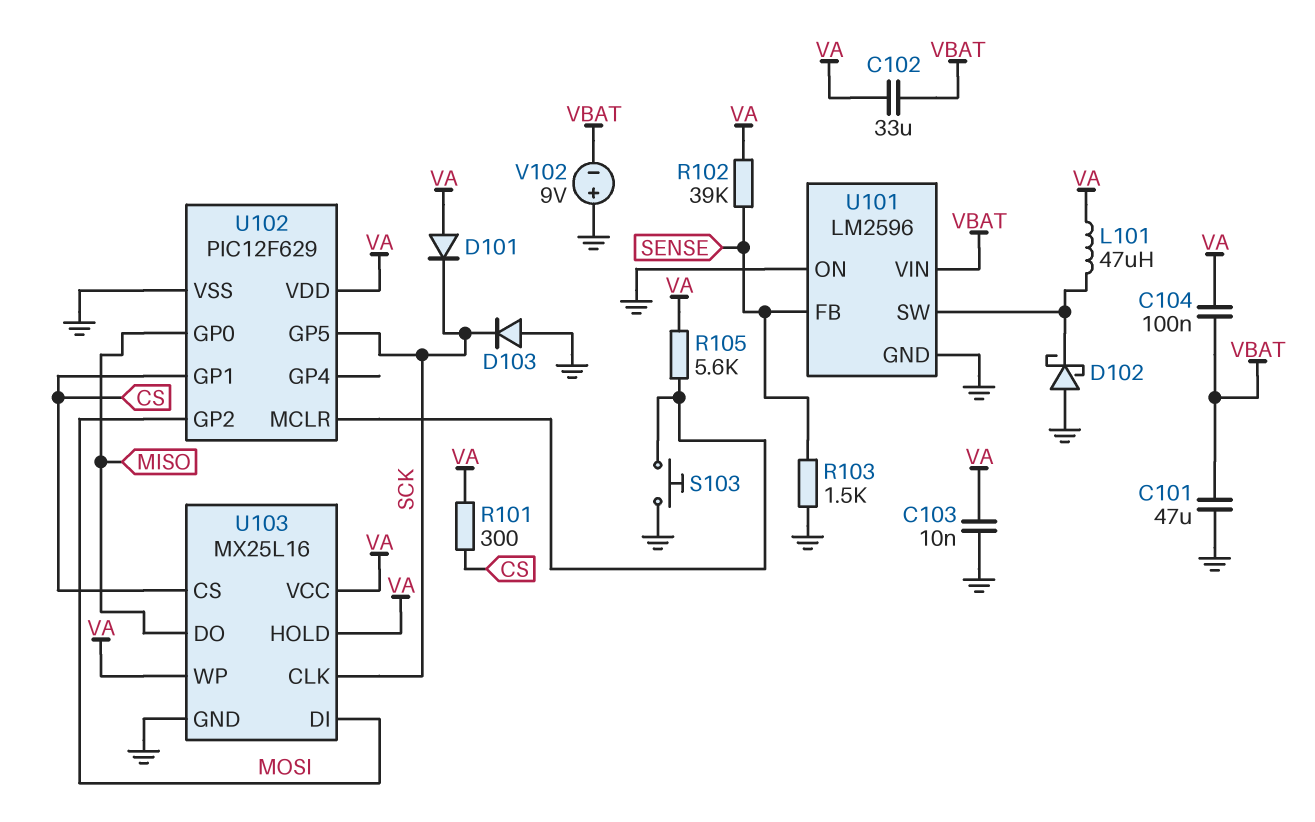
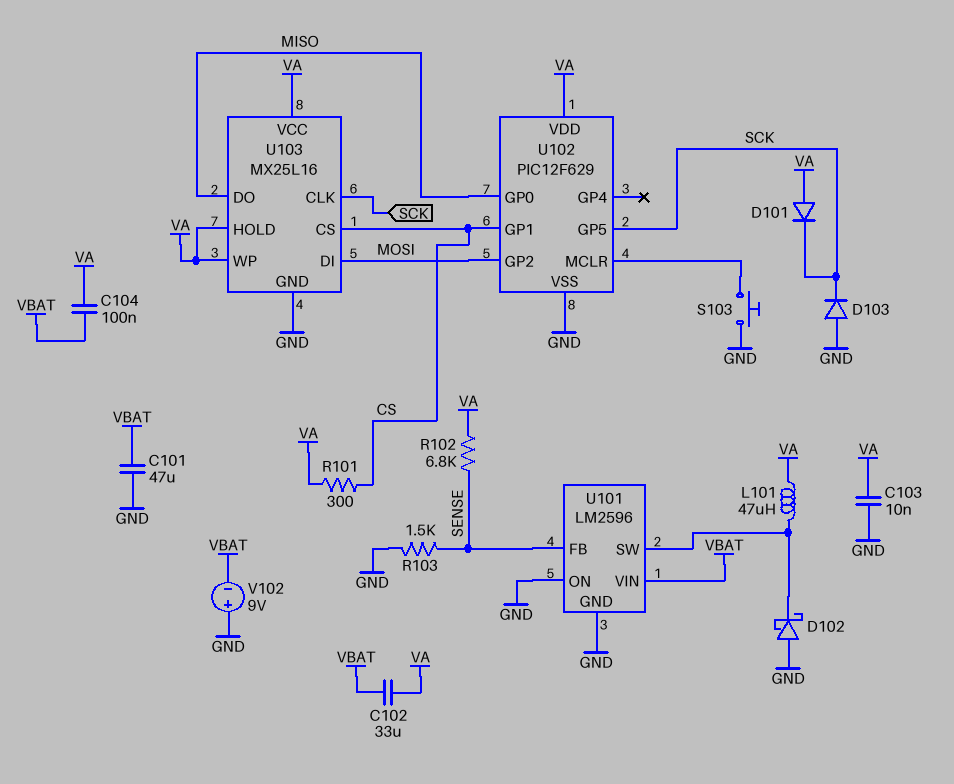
R102: 39k (SENSE, VA) -> 6.8k (SENSE, VA)
R105: 5.6k (U102/MCLR, VA) -> none

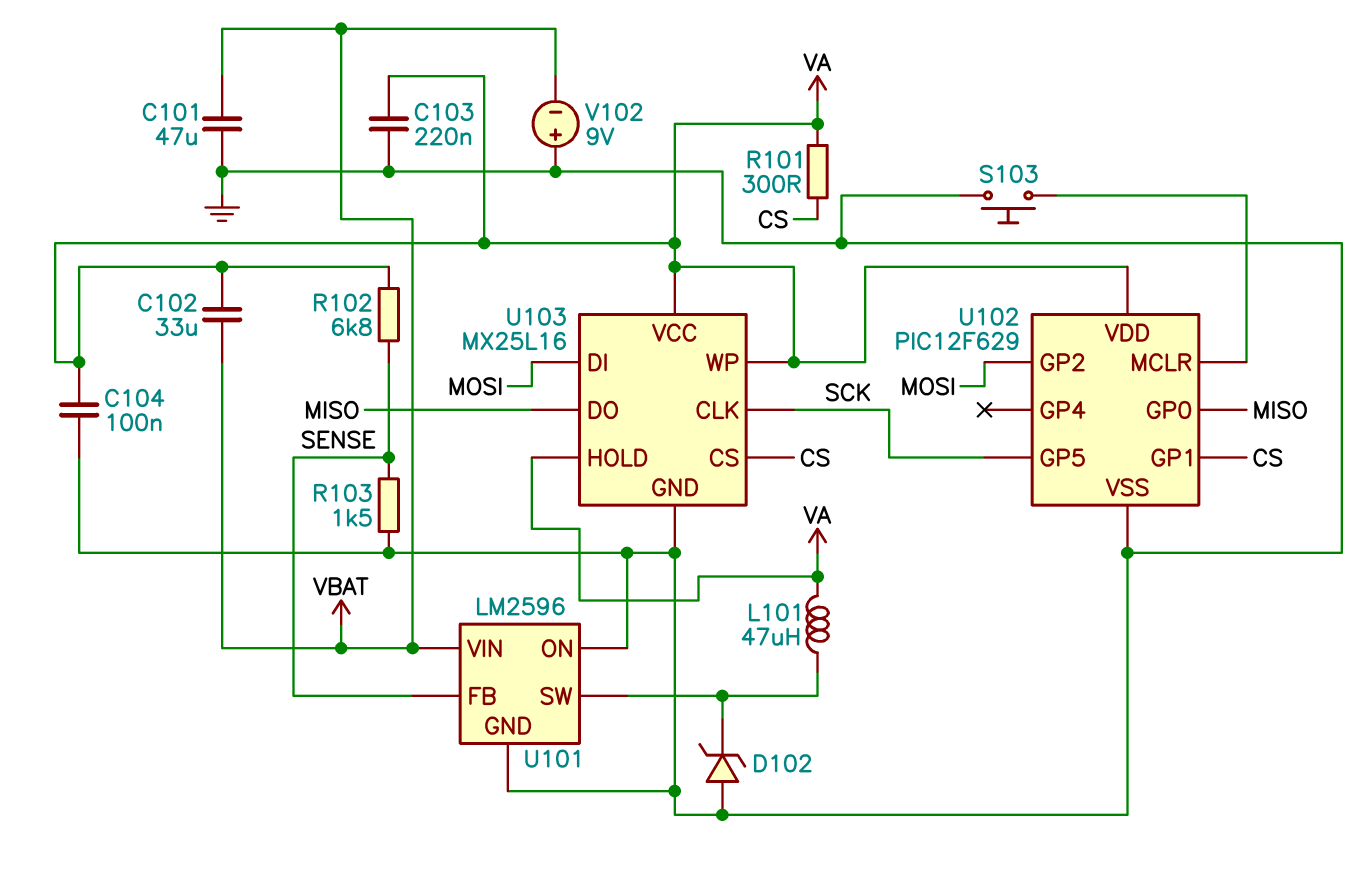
C103: 10nF (GND, VA) -> 220nF (GND, VA)
C104: 100nF (VA, VBAT) -> 100nF (GND, VA)
D101: diode (A VA, K SCK) -> none
D102: schottky (A GND, K U101/SW) -> zener (A GND, K U101/SW)
D103: diode (A GND, K SCK) -> none

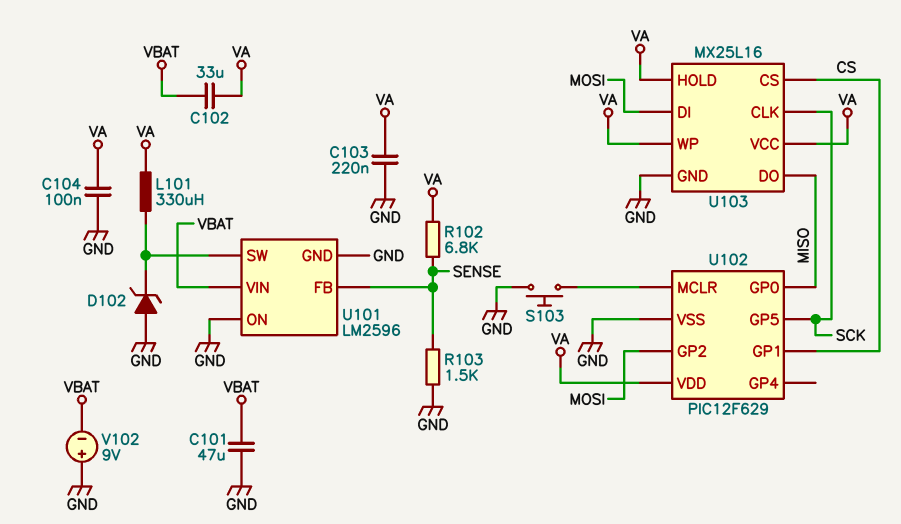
L101: 47uH (U101/SW, VA) -> 330uH (U101/SW, VA)
R101: 300 (CS, VA) -> none

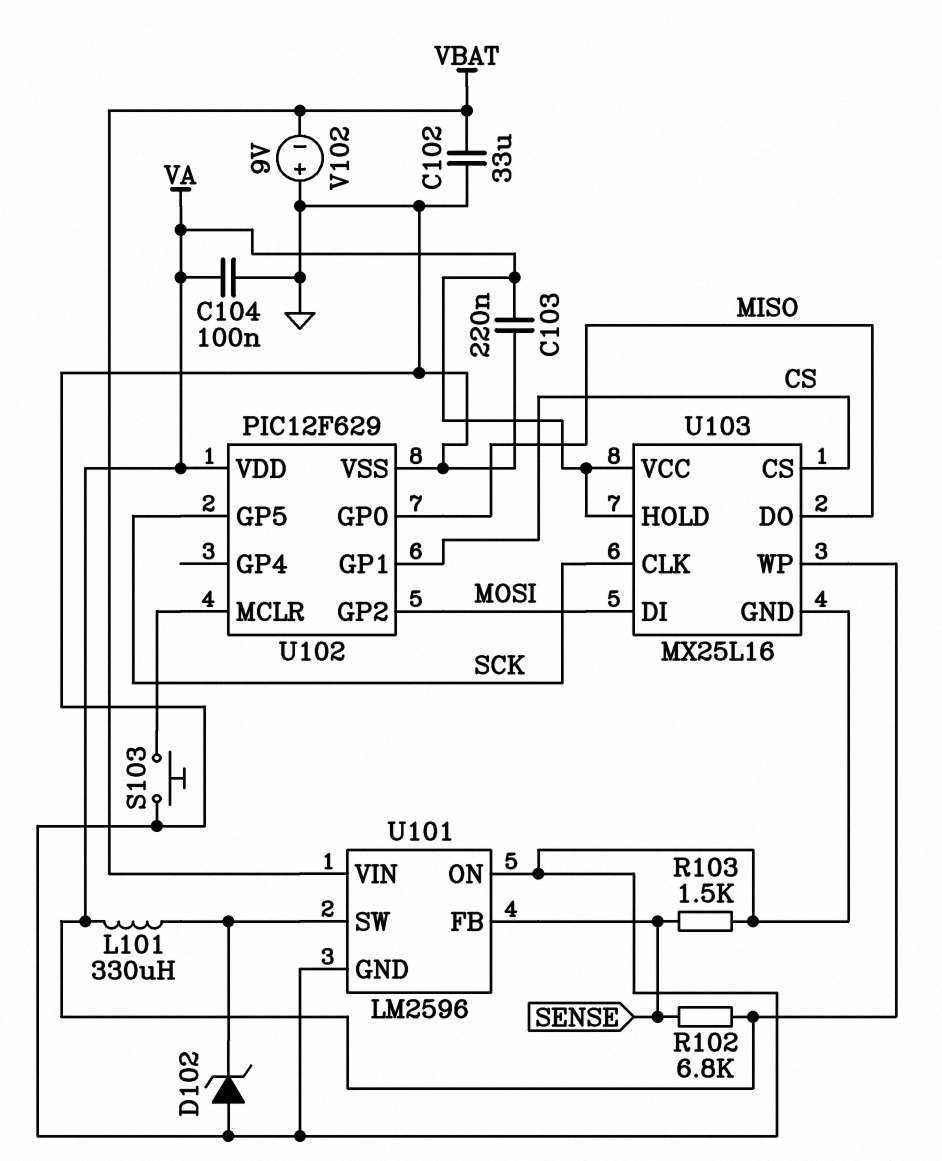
C101: 47uF (GND, VBAT) -> none
C102: 33uF (VA, VBAT) -> 33uF (GND, VBAT)

